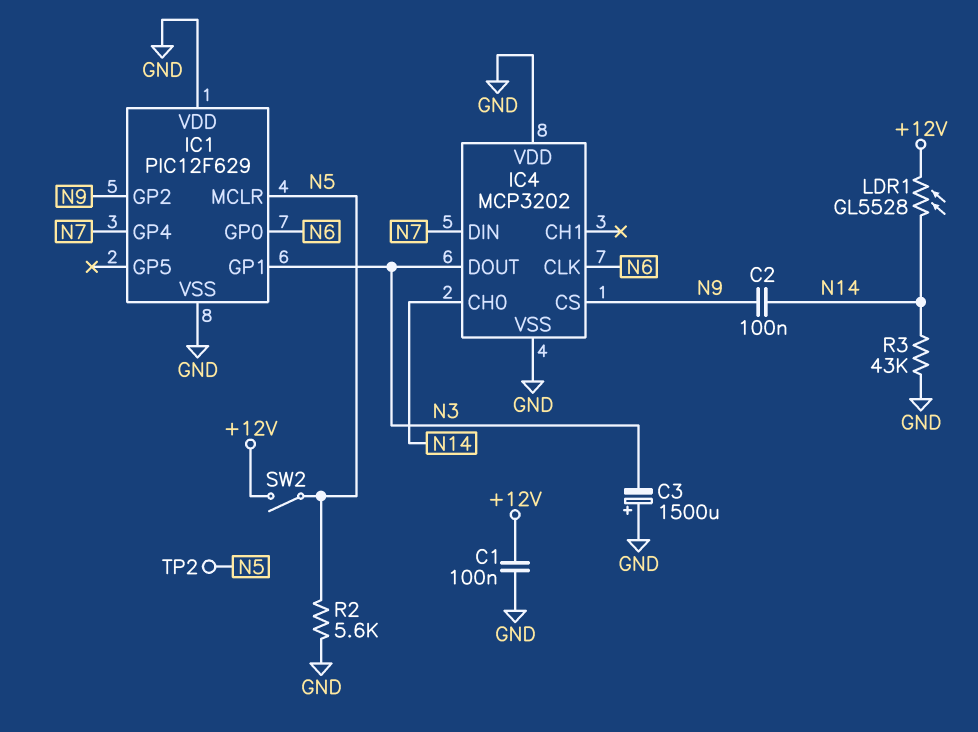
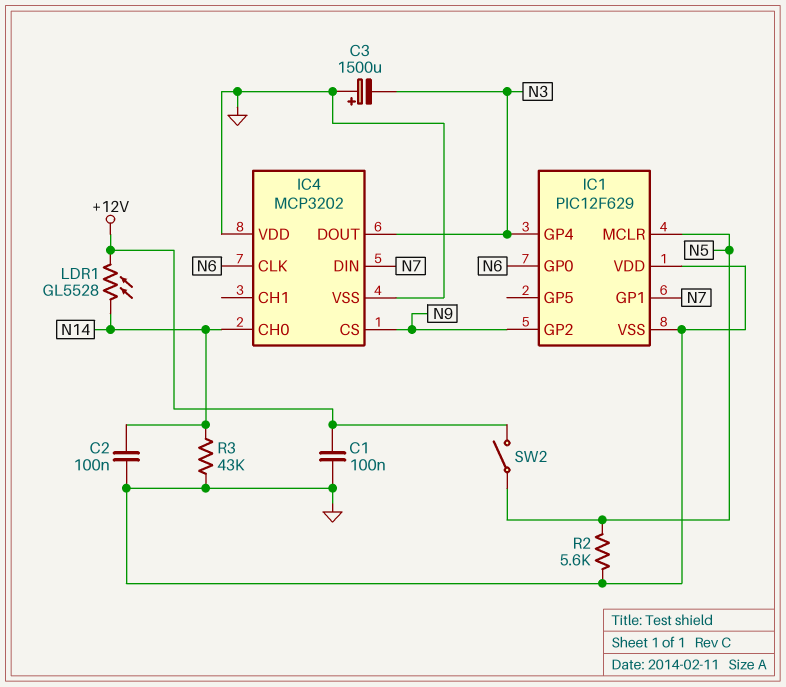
C2: 100nF (N9, N14) -> 100nF (GND, N14)
IC1 pin GP1: N3 -> N7
IC1 pin GP4: N7 -> N3
TP2: test point (N5) -> none

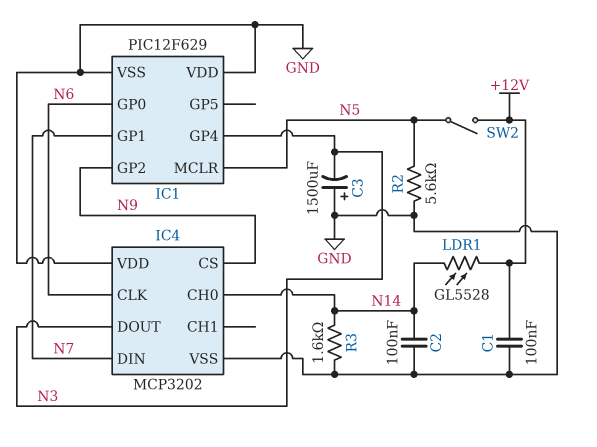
R3: 43k (GND, N14) -> 1.6k (GND, N14)

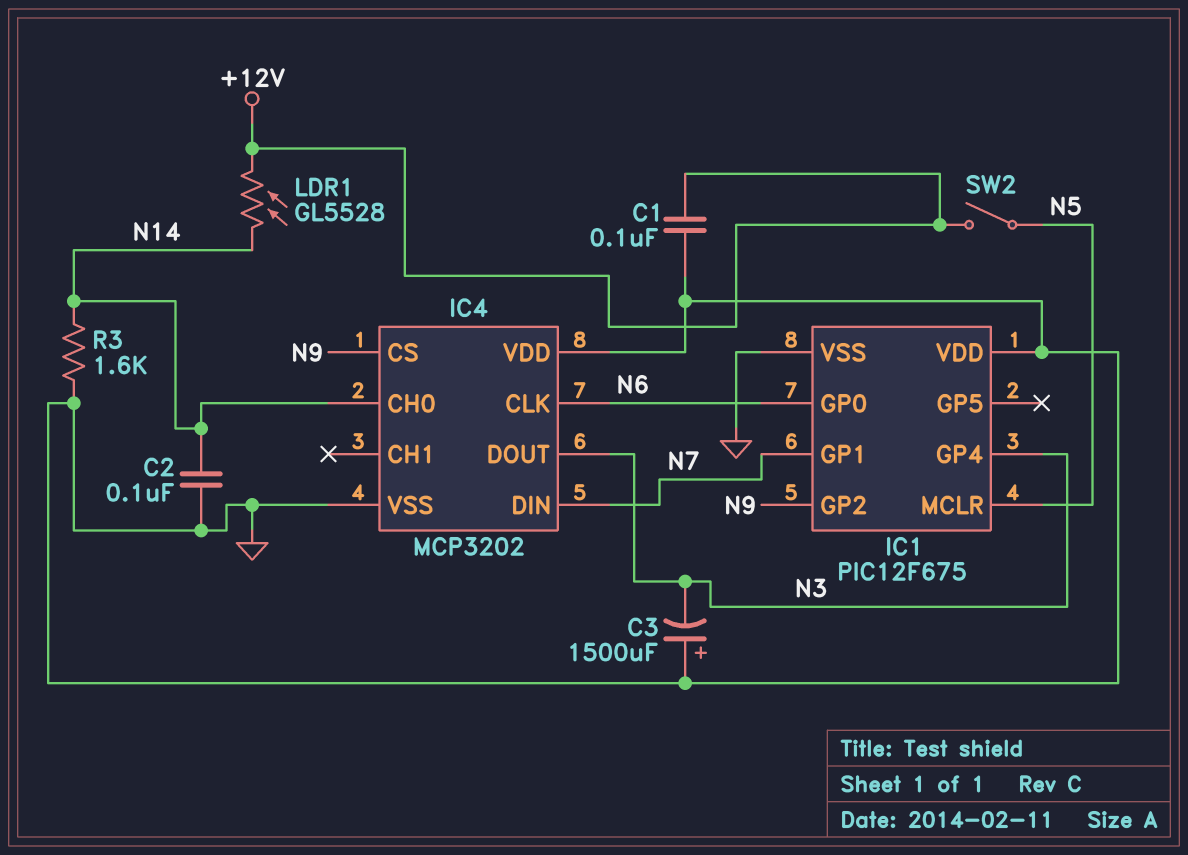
IC1: PIC12F629 -> PIC12F675
R2: 5.6k (GND, N5) -> none

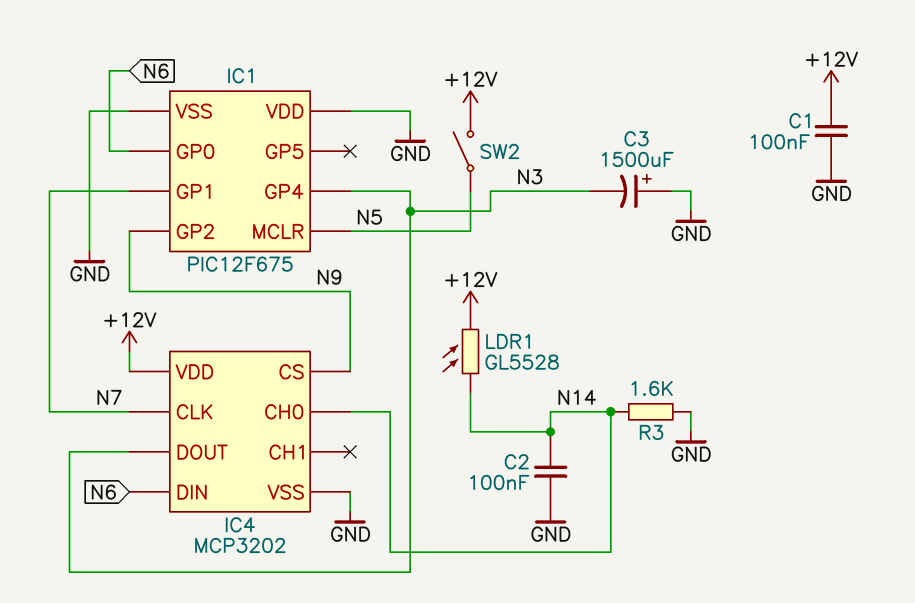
IC4 pin CLK: N6 -> N7
IC4 pin DIN: N7 -> N6
IC4 pin VDD: GND -> +12V

